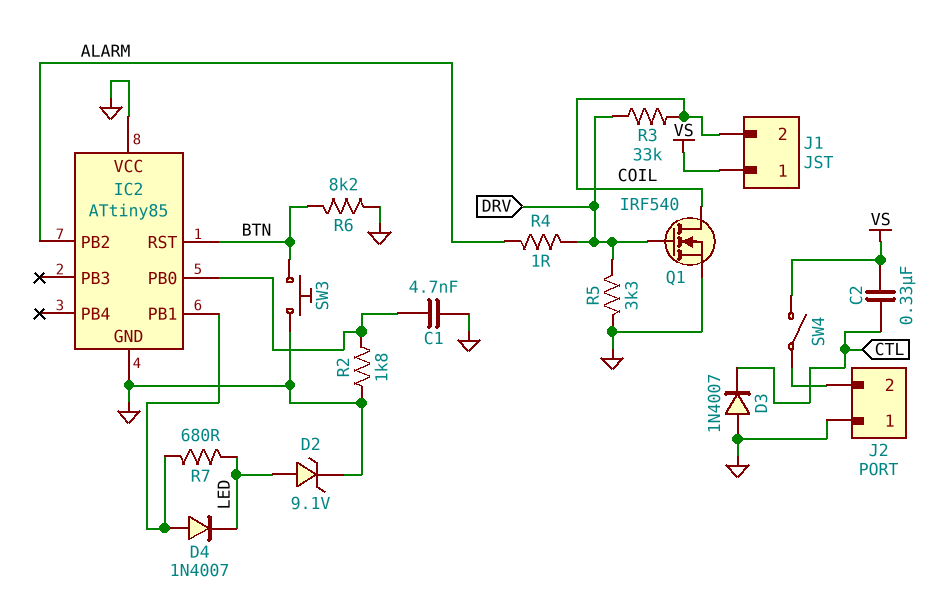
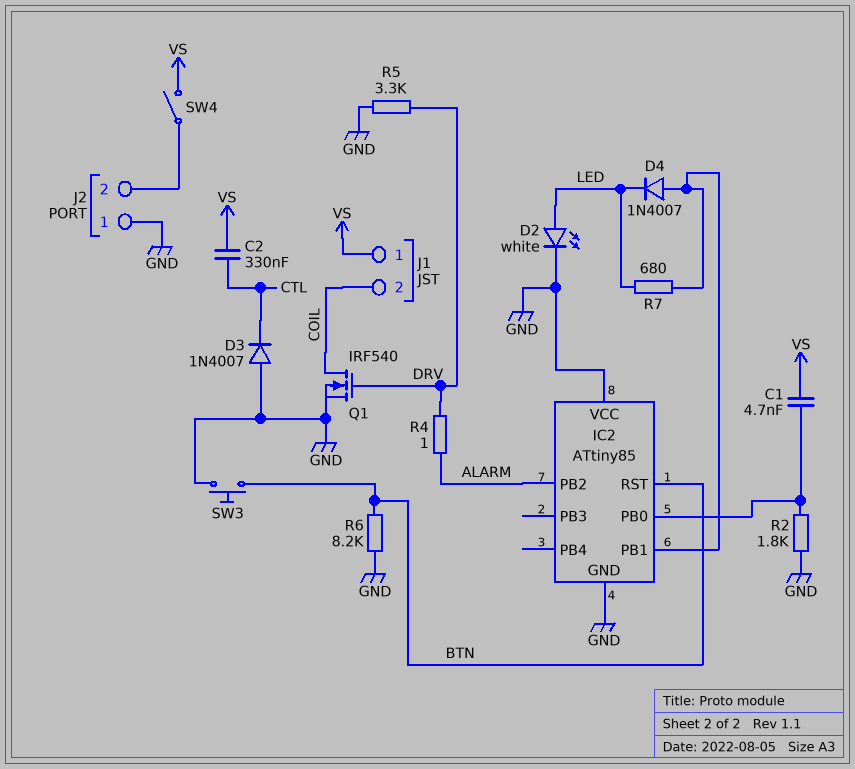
C1: 4.7nF (GND, IC2/PB0) -> 4.7nF (IC2/PB0, VS)
D2: zener 9.1V (A LED, K GND) -> LED white (A LED, K GND)
R3: 33k (COIL, DRV) -> none

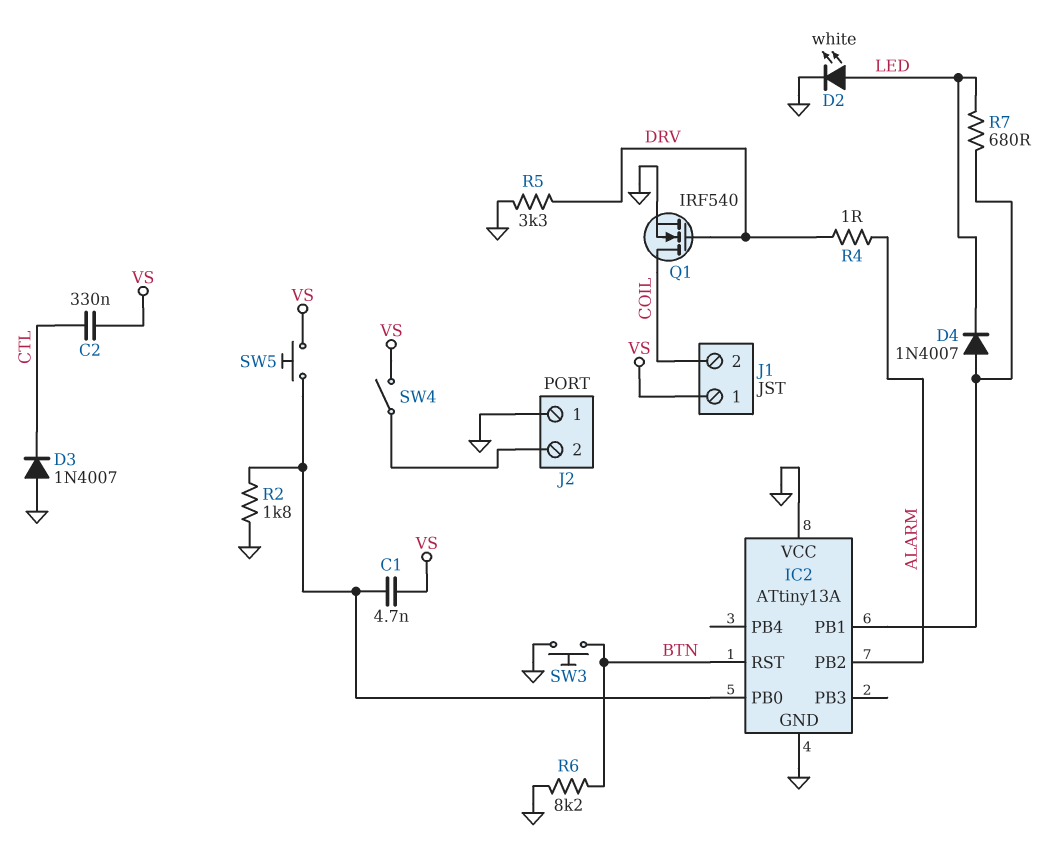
IC2: ATtiny85 -> ATtiny13A
SW5: none -> button (IC2/PB0, VS)

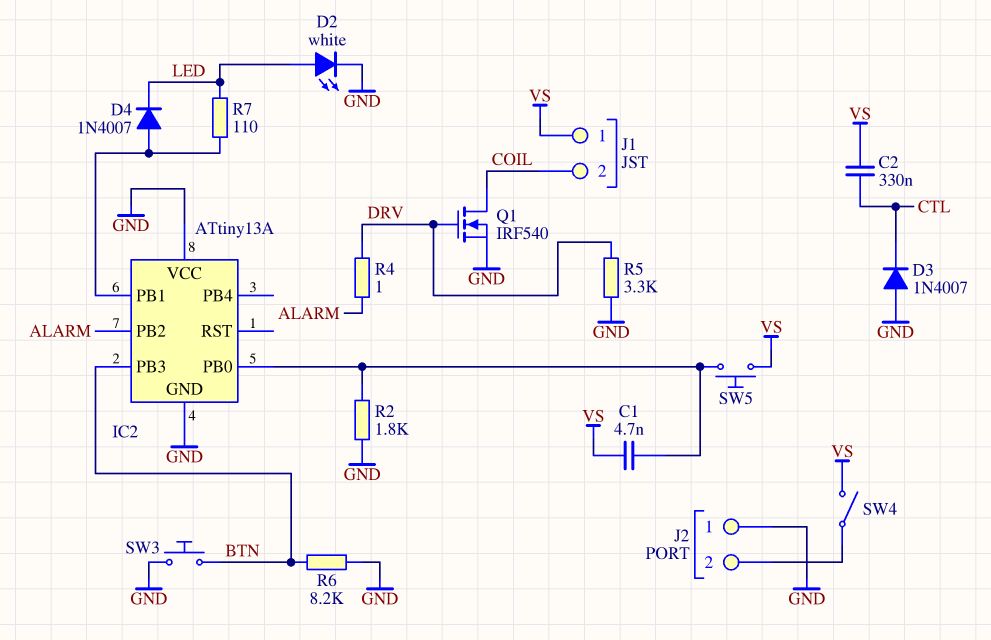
IC2 pin PB3: none -> BTN
IC2 pin RST: BTN -> none
R7: 680 (IC2/PB1, LED) -> 110 (IC2/PB1, LED)

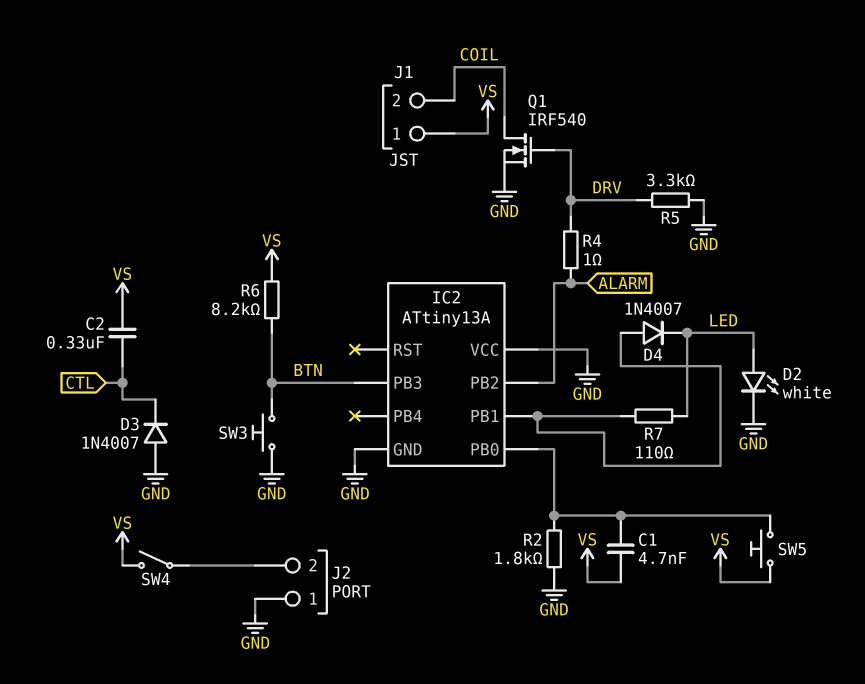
R6: 8.2k (BTN, GND) -> 8.2k (BTN, VS)

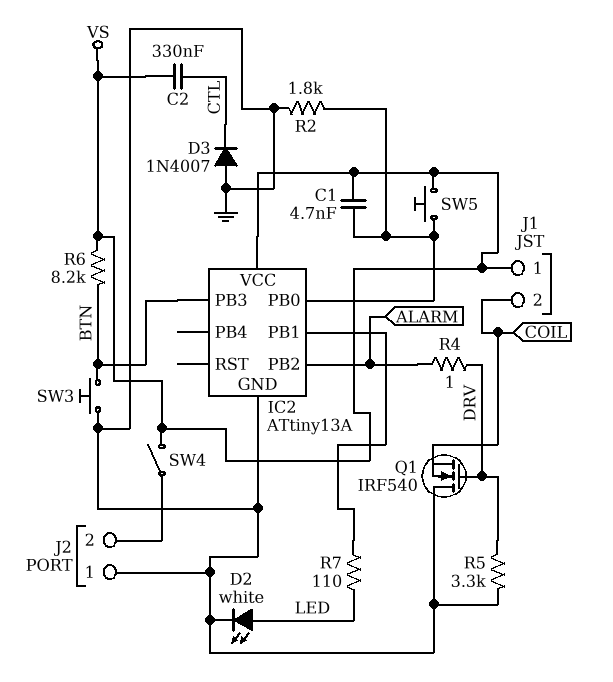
D4: diode 1N4007 (A IC2/PB1, K LED) -> none
IC2 pin VCC: GND -> VS
Q1: NMOS IRF540 (G DRV, D COIL, S GND) -> NMOS IRF540 (G DRV, D GND, S COIL)

